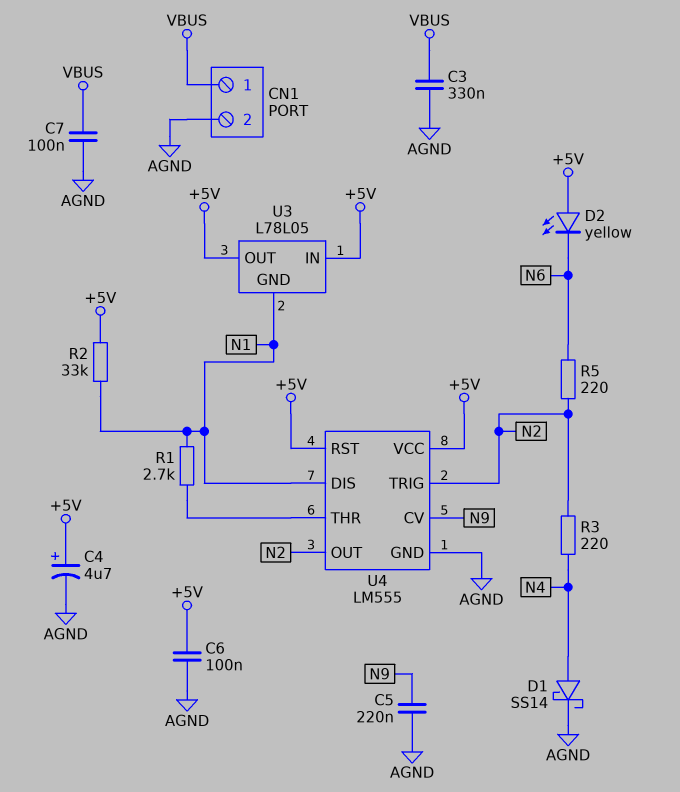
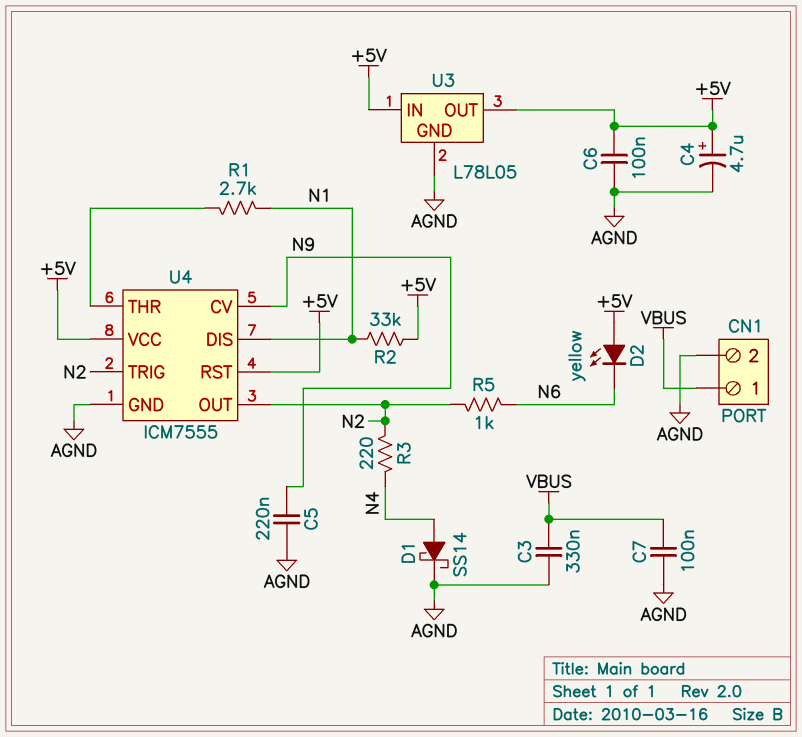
R5: 220 (N2, N6) -> 1k (N2, N6)
U3 pin GND: N1 -> AGND
U4: LM555 -> ICM7555

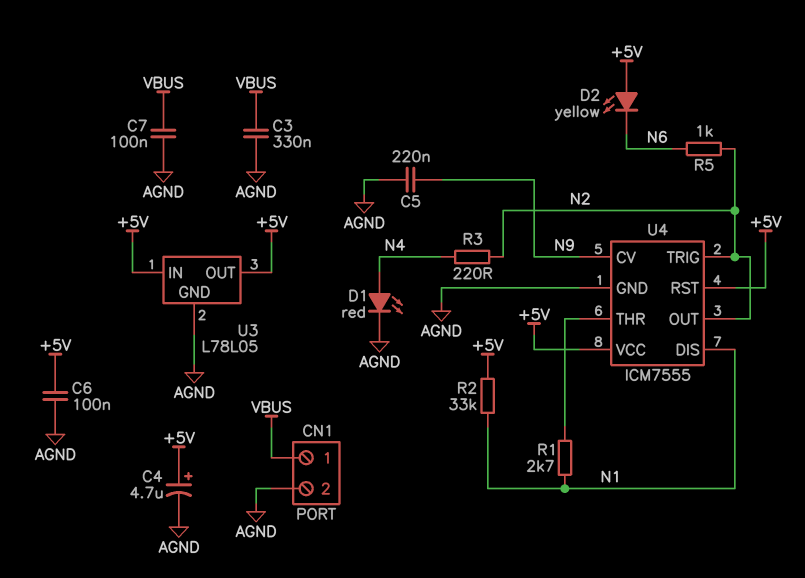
D1: schottky SS14 (A N4, K AGND) -> LED red (A N4, K AGND)

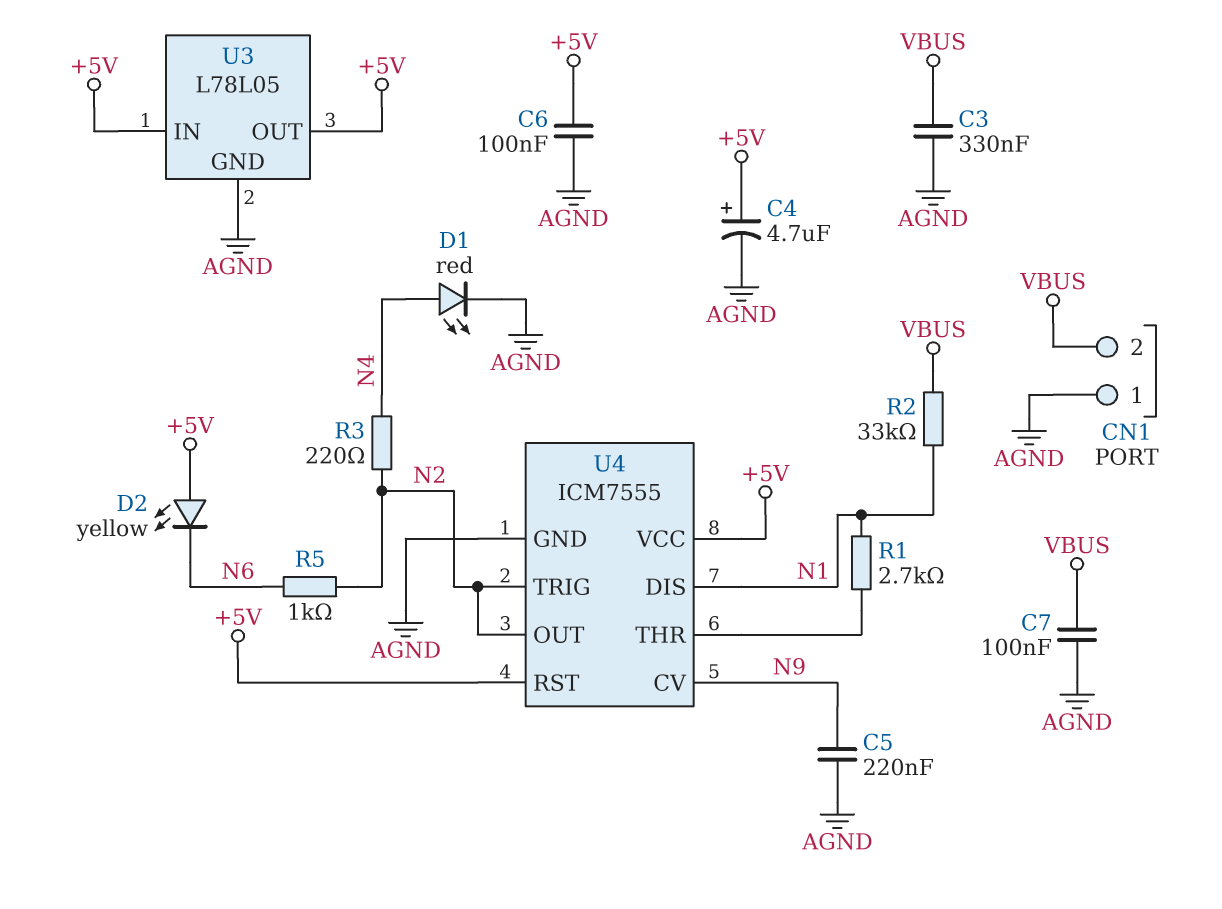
CN1 pin 1: VBUS -> AGND
CN1 pin 2: AGND -> VBUS
R2: 33k (+5V, N1) -> 33k (N1, VBUS)

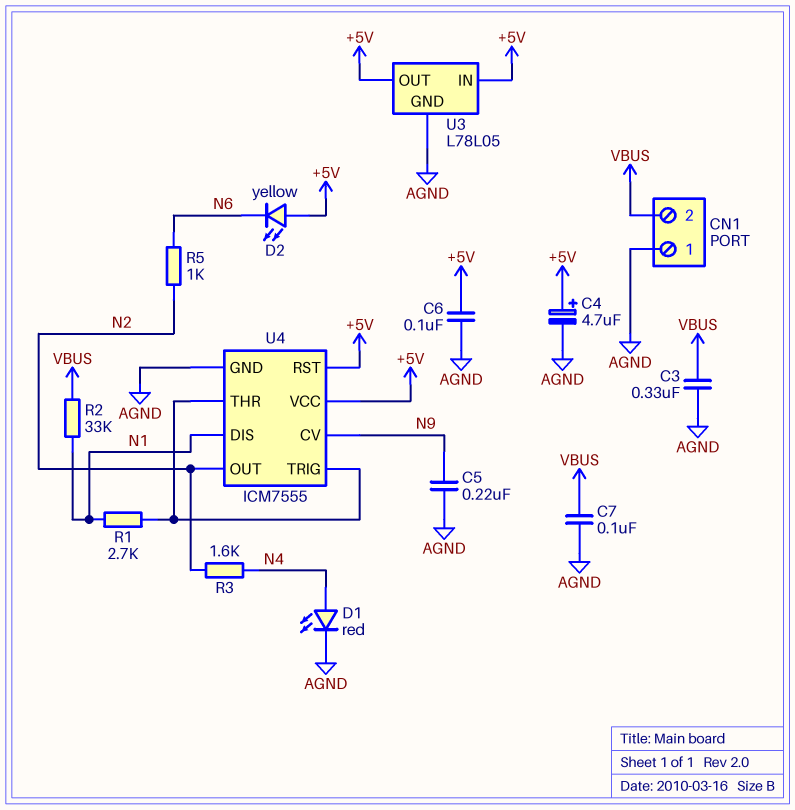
R3: 220 (N2, N4) -> 1.6k (N2, N4)
U4 pin TRIG: N2 -> U4/THR

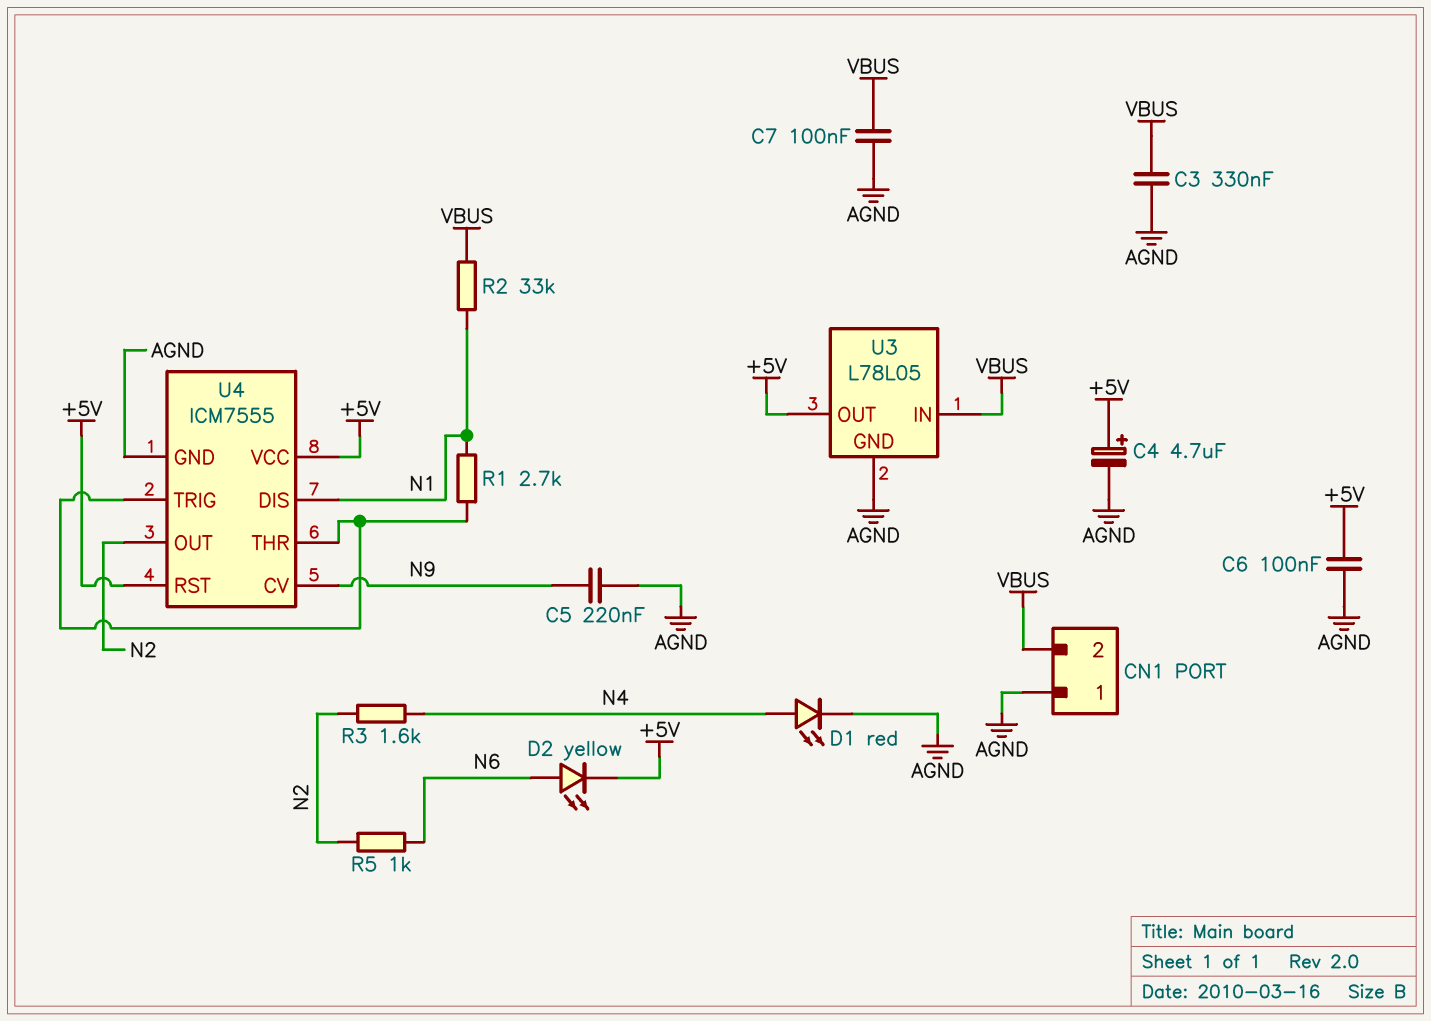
D2: LED yellow (A +5V, K N6) -> LED yellow (A N6, K +5V)
U3 pin IN: +5V -> VBUS

